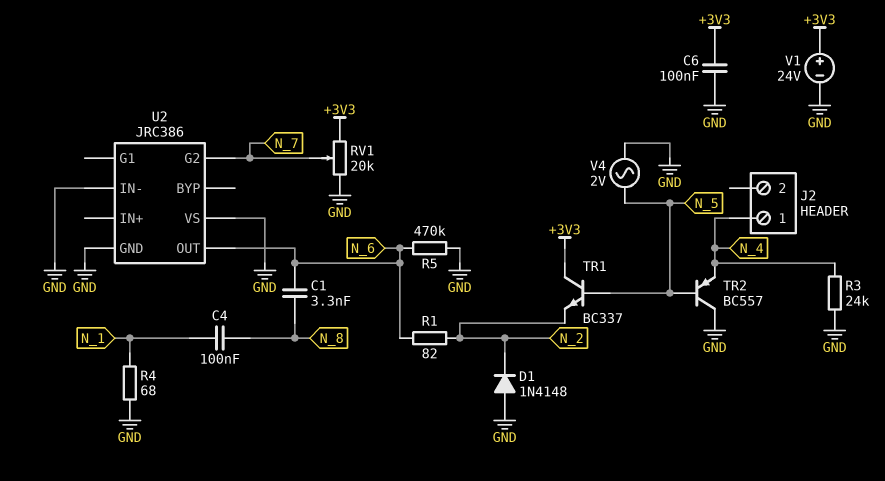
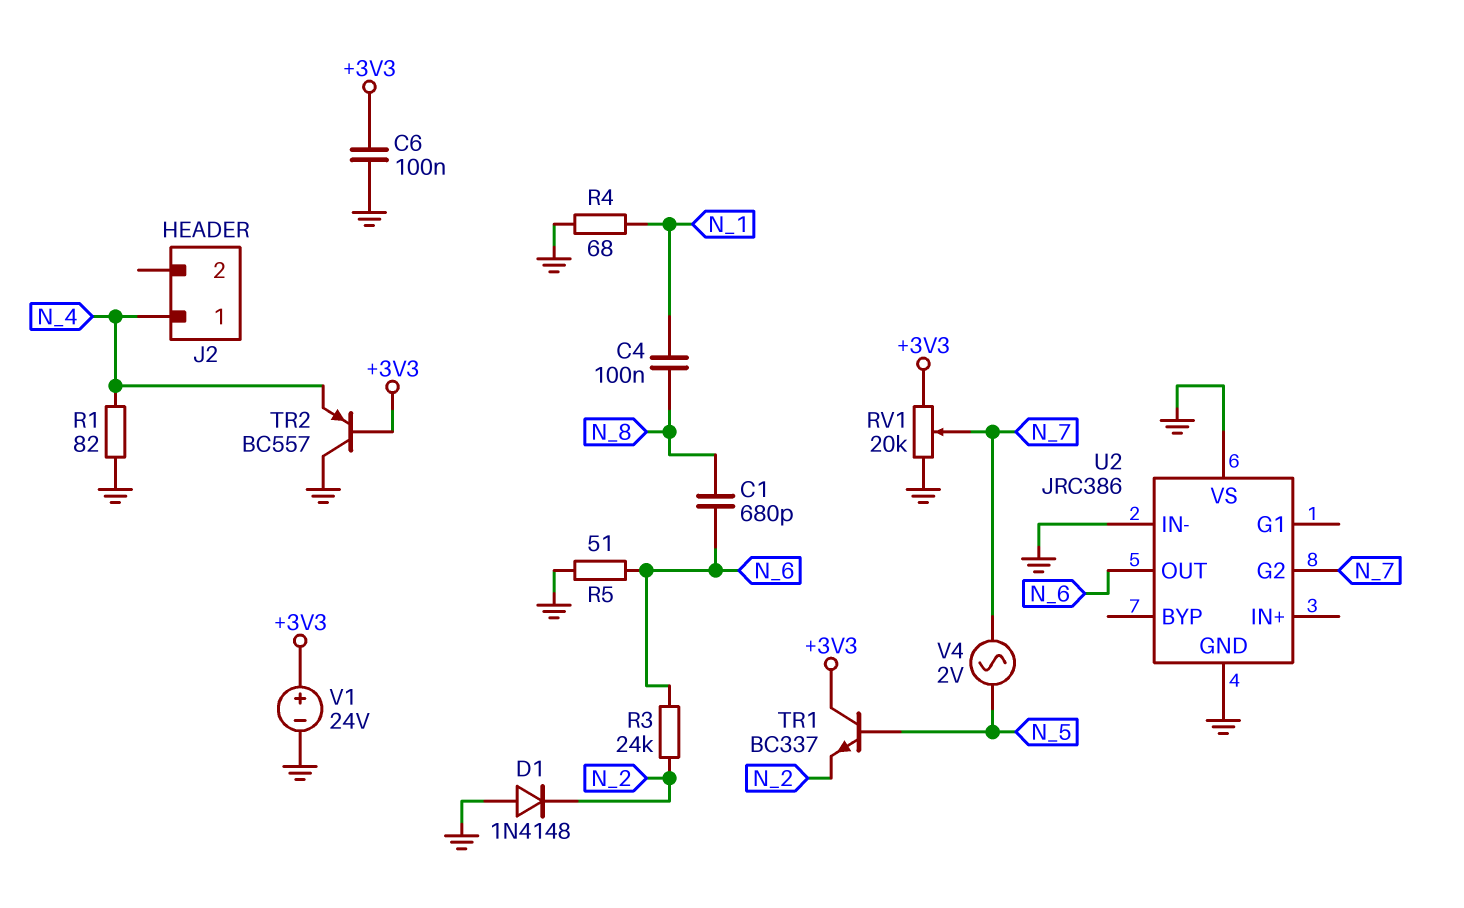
C1: 3.3nF (N_6, N_8) -> 680pF (N_6, N_8)
R1: 82 (N_2, N_6) -> 82 (GND, N_4)
R3: 24k (GND, N_4) -> 24k (N_2, N_6)
R5: 470k (GND, N_6) -> 51 (GND, N_6)
TR2: PNP BC557 (B N_5, C GND, E N_4) -> PNP BC557 (B +3V3, C GND, E N_4)
V4: AC 2V (GND, N_5) -> AC 2V (N_5, N_7)

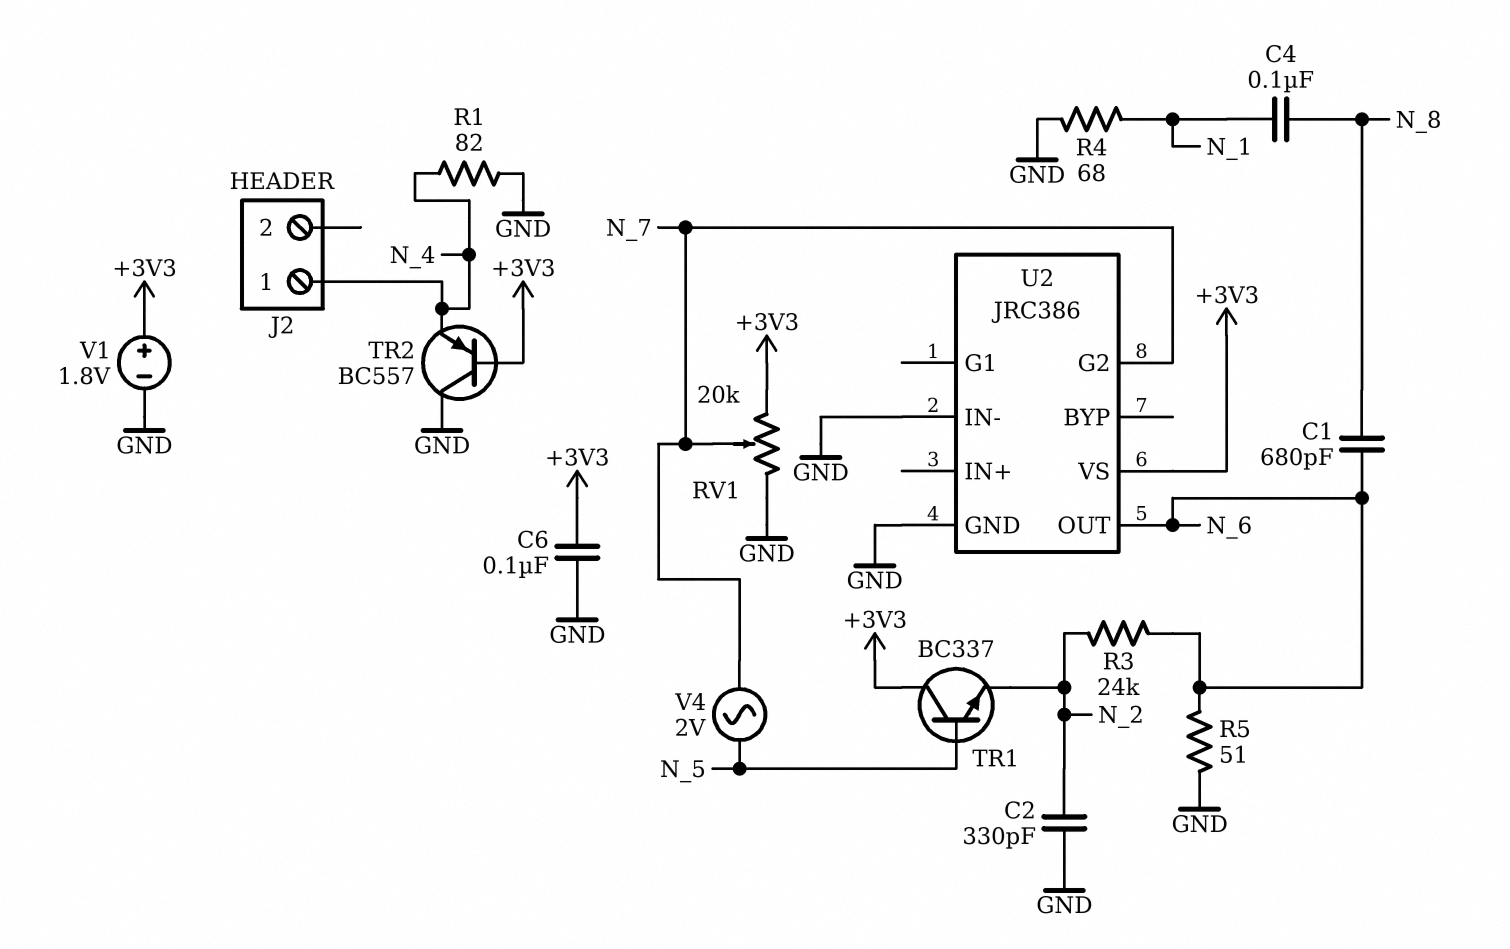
C2: none -> 330pF (GND, N_2)
D1: diode 1N4148 (A GND, K N_2) -> none
U2 pin VS: GND -> +3V3
V1: 24V (plus +3V3, minus GND) -> 1.8V (plus +3V3, minus GND)

